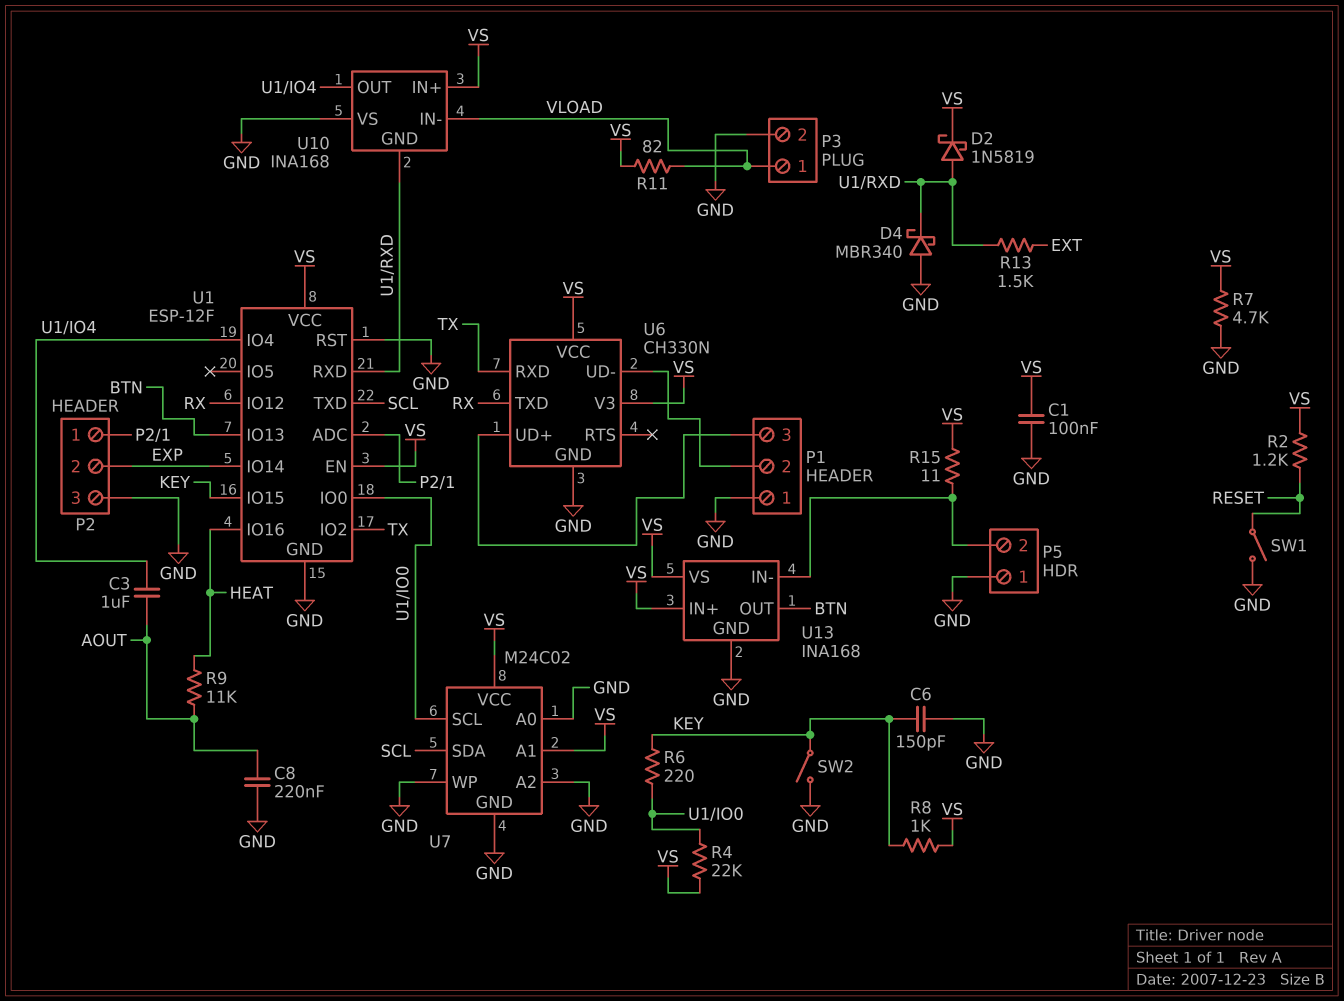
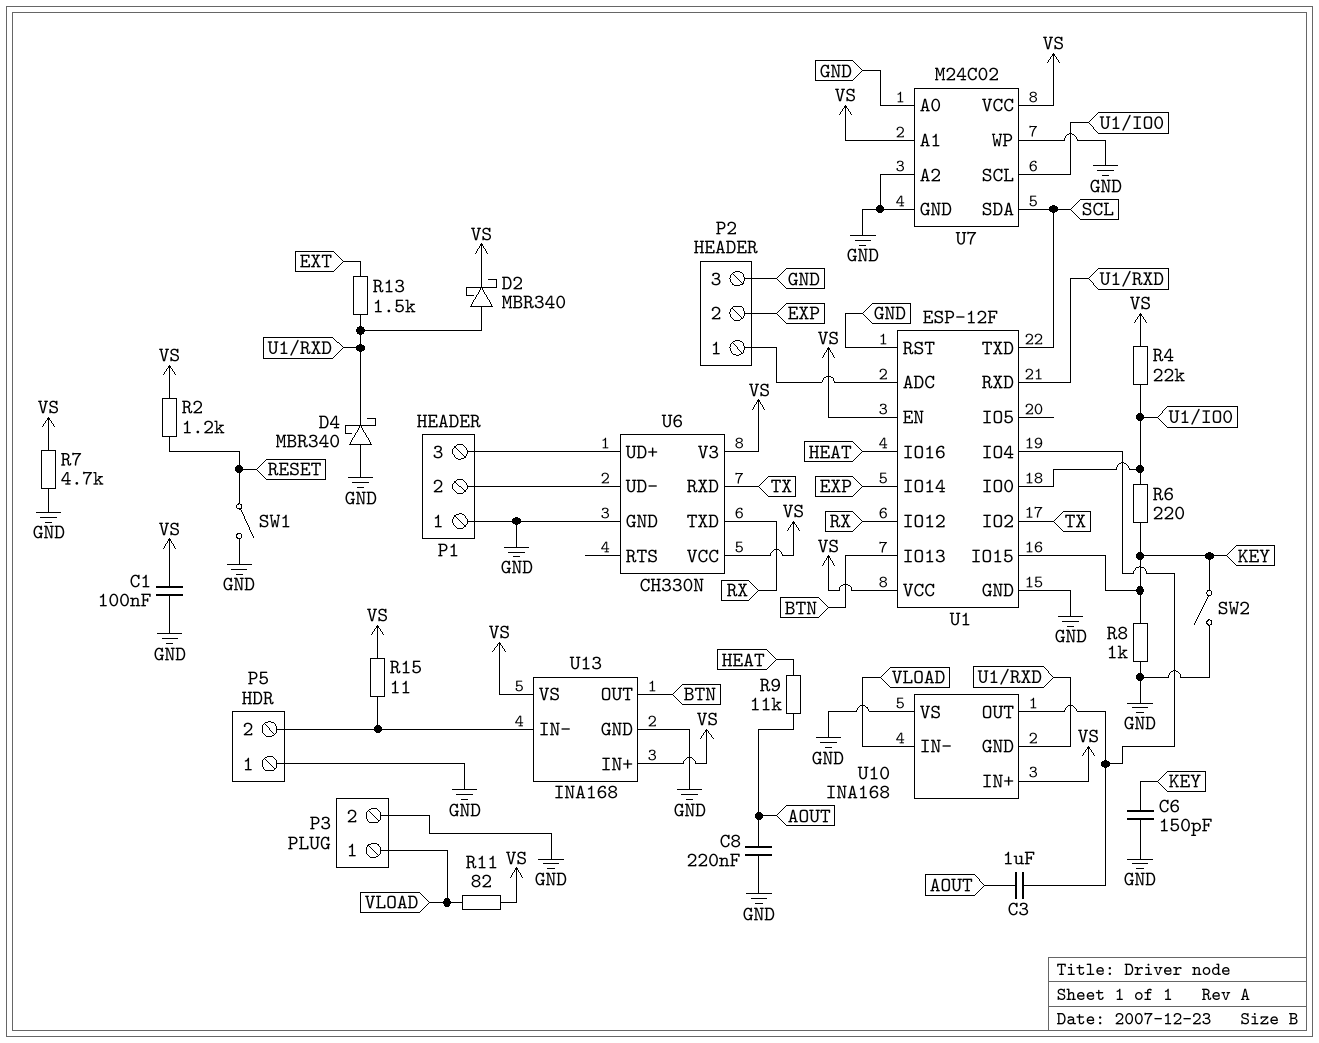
D2: schottky 1N5819 (A U1/RXD, K VS) -> schottky MBR340 (A U1/RXD, K VS)
R8: 1k (KEY, VS) -> 1k (GND, KEY)

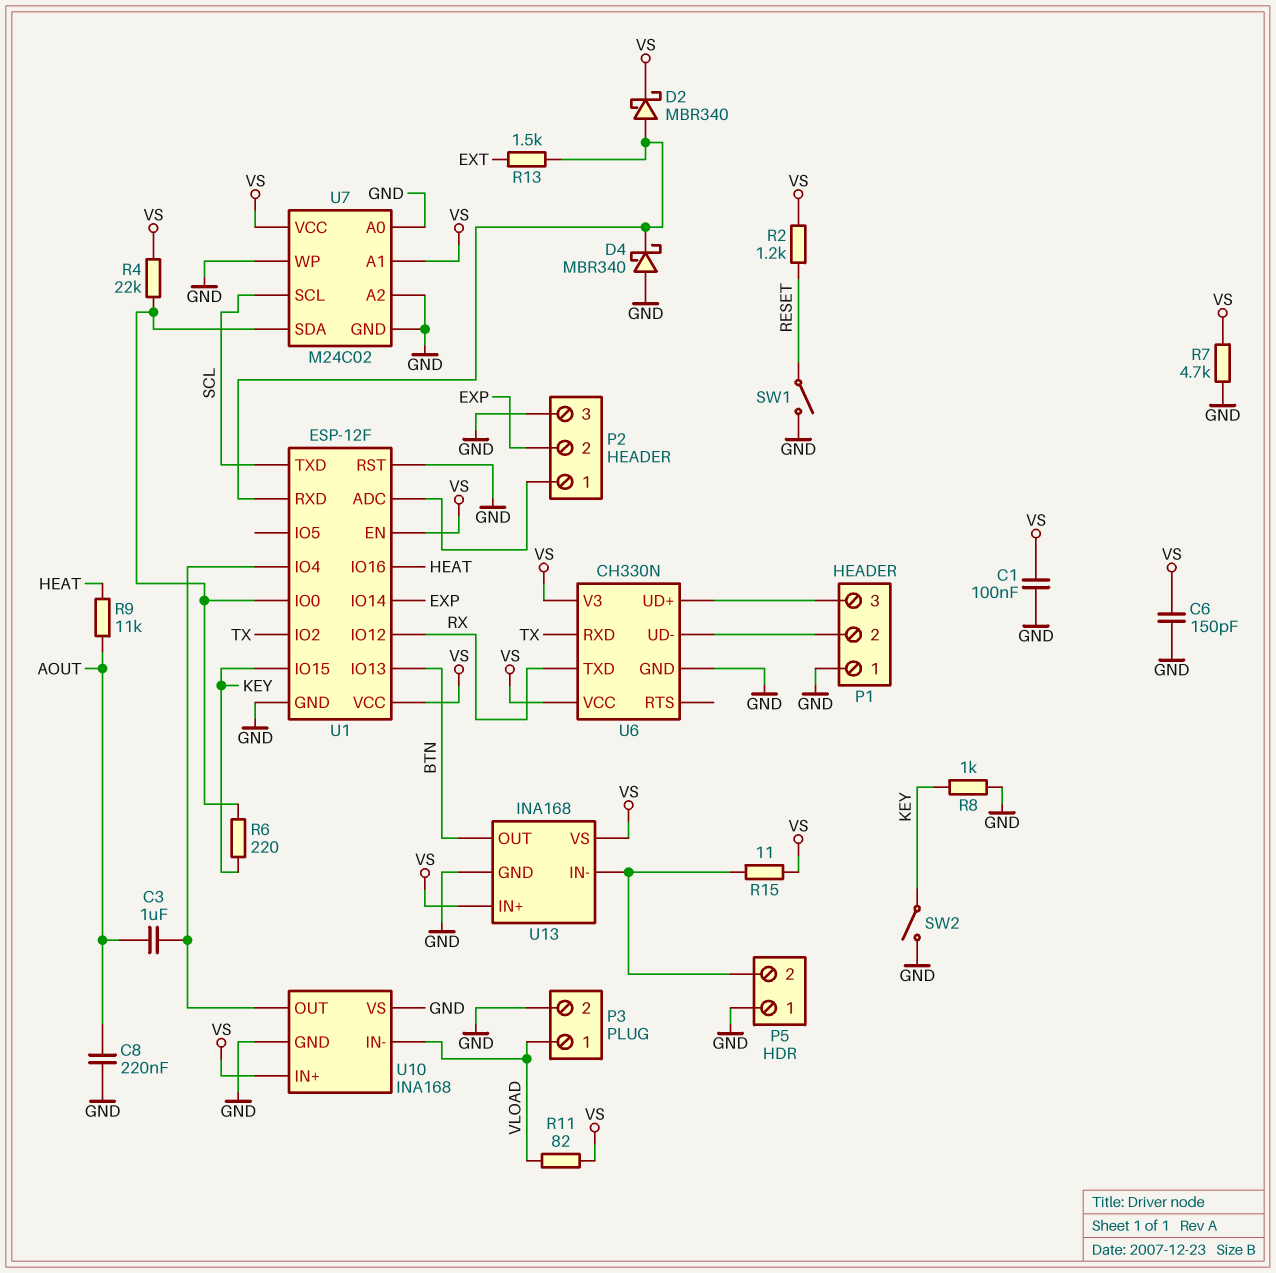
C6: 150pF (GND, KEY) -> 150pF (GND, VS)
U7 pin SCL: U1/IO0 -> SCL
U7 pin SDA: SCL -> U1/IO0
U10 pin GND: U1/RXD -> GND

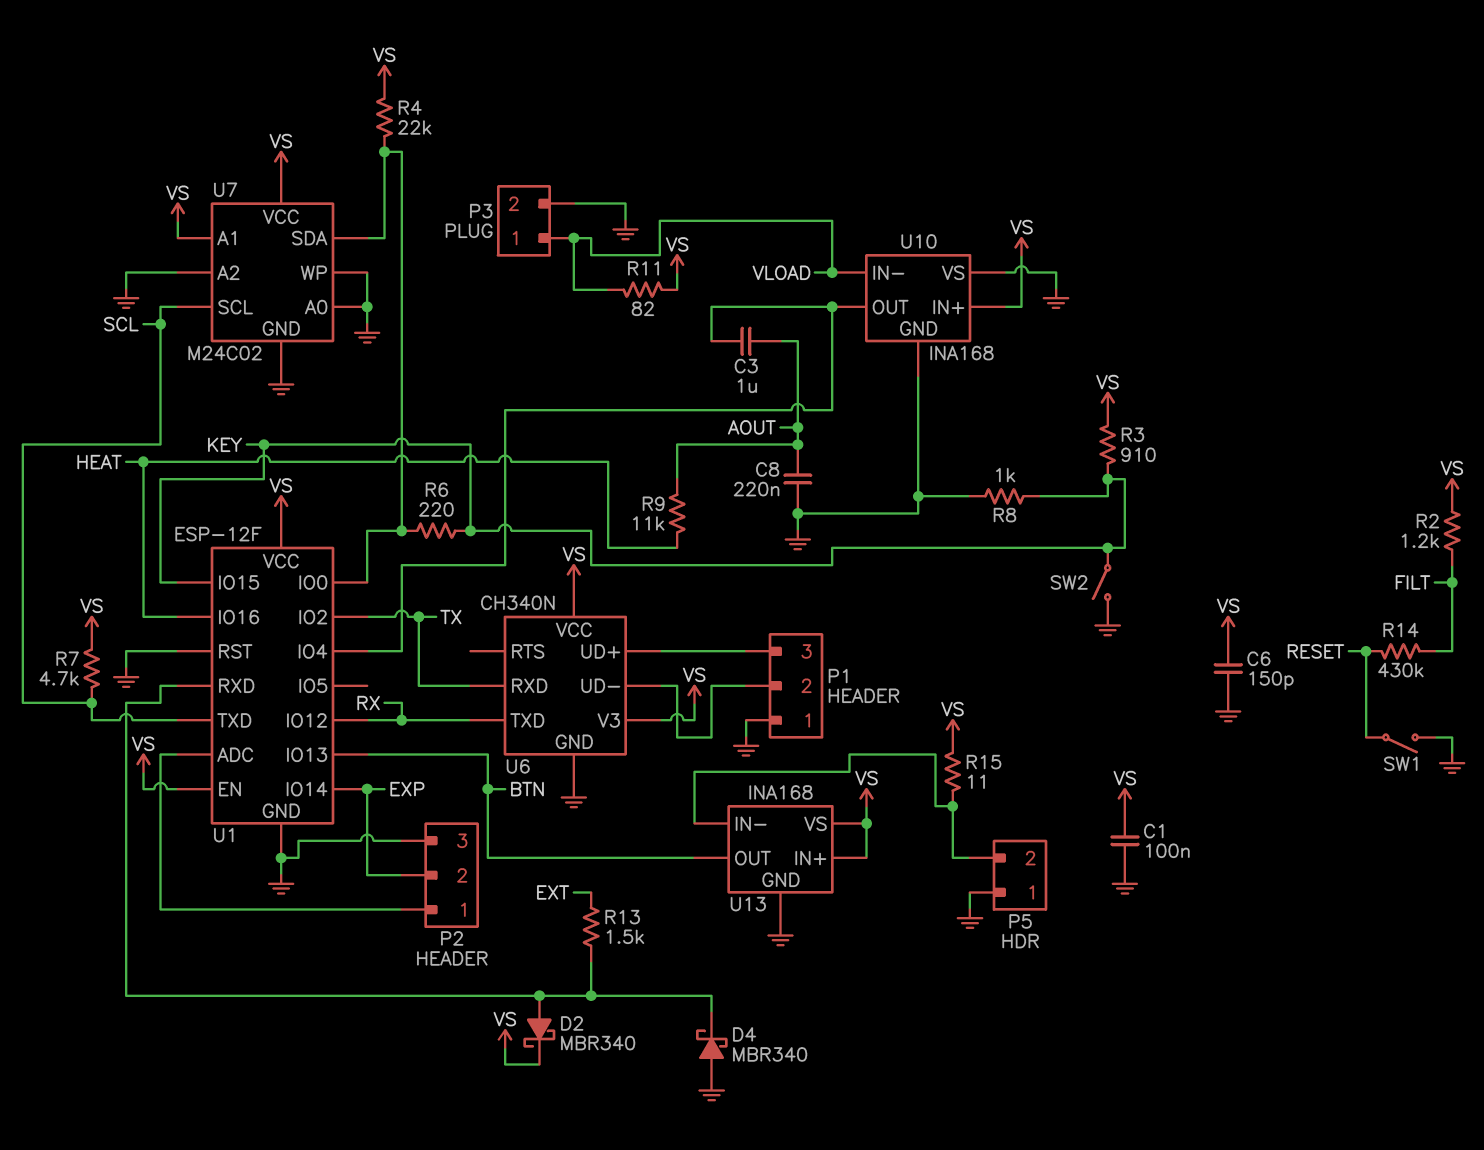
R2: 1.2k (RESET, VS) -> 1.2k (FILT, VS)
R3: none -> 910 (KEY, VS)
R7: 4.7k (GND, VS) -> 4.7k (SCL, VS)
R14: none -> 430k (FILT, RESET)
U6: CH330N -> CH340N

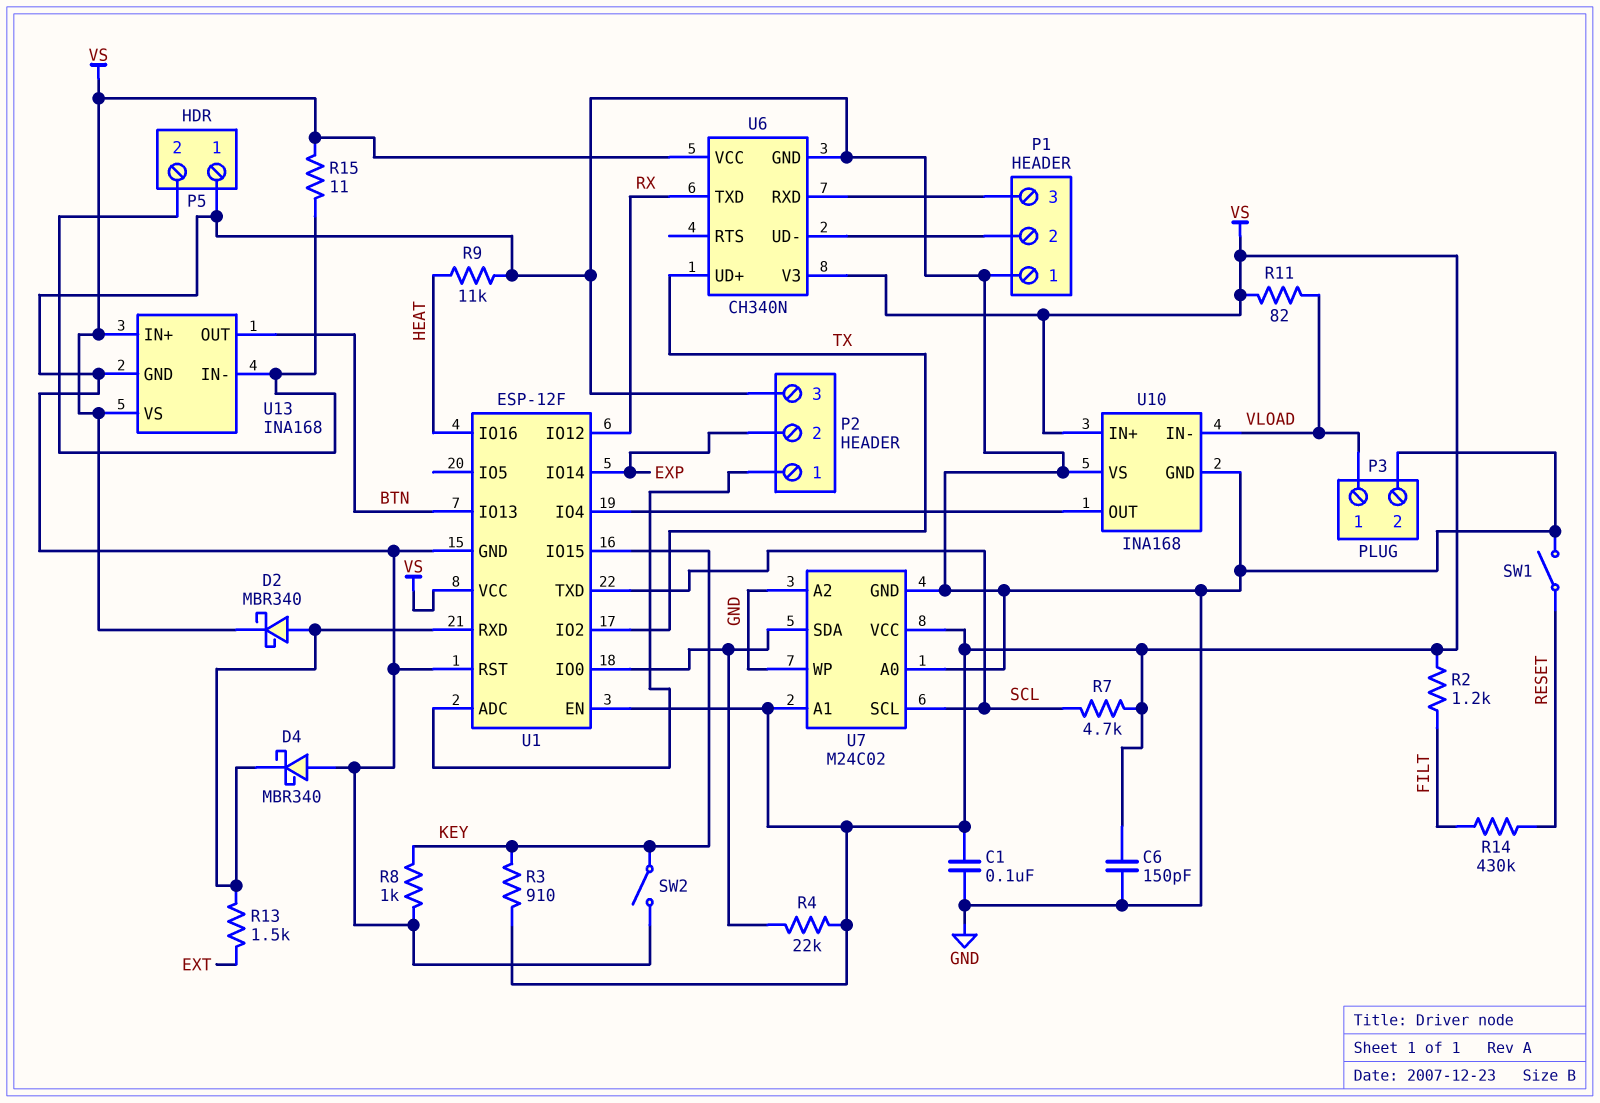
C3: 1uF (AOUT, U1/IO4) -> none
C8: 220nF (AOUT, GND) -> none
R6: 220 (KEY, U1/IO0) -> none
R9: 11k (AOUT, HEAT) -> 11k (GND, HEAT)
U6 pin RXD: TX -> P1/3
U6 pin UD+: P1/3 -> TX

